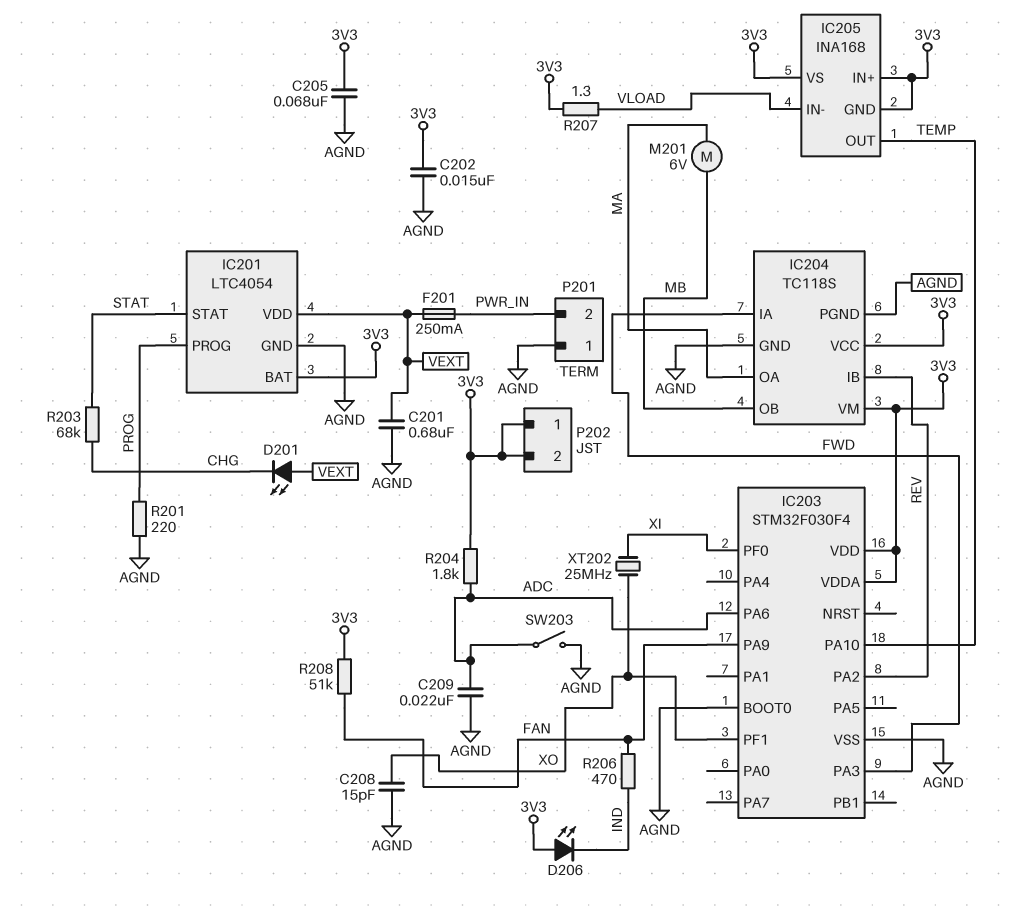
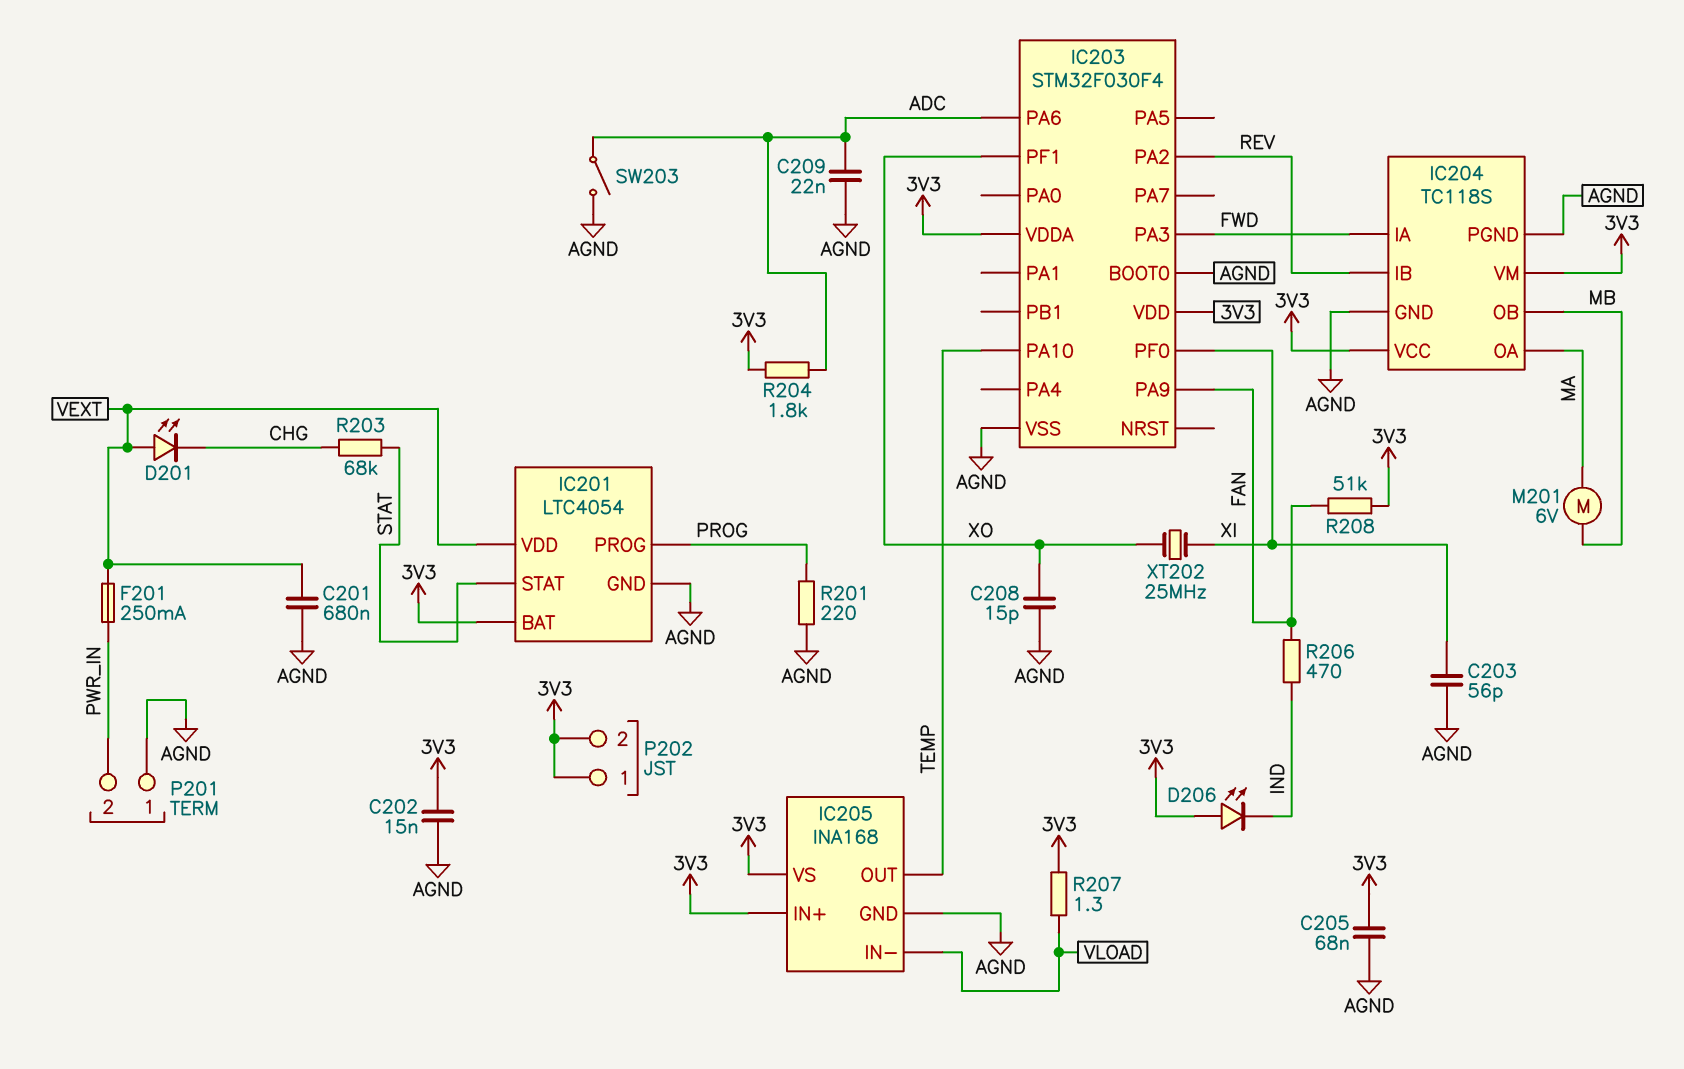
C203: none -> 56pF (AGND, XI)
IC205 pin GND: 3V3 -> AGND

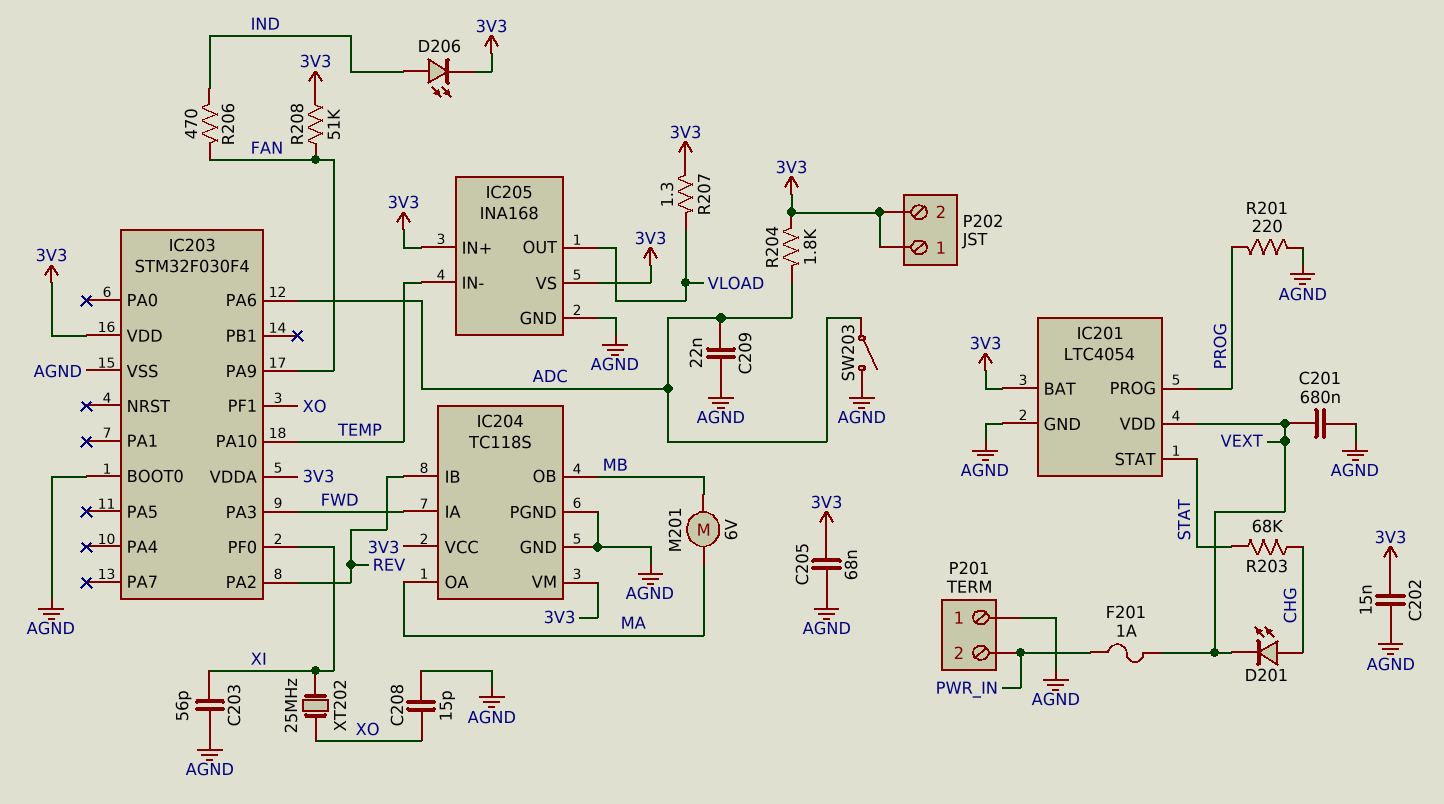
D201: LED (A VEXT, K CHG) -> LED (A CHG, K VEXT)
D206: LED (A 3V3, K IND) -> LED (A IND, K 3V3)
F201: 250mA (PWR_IN, VEXT) -> 1A (PWR_IN, VEXT)
IC205 pin IN-: VLOAD -> TEMP
IC205 pin OUT: TEMP -> VLOAD

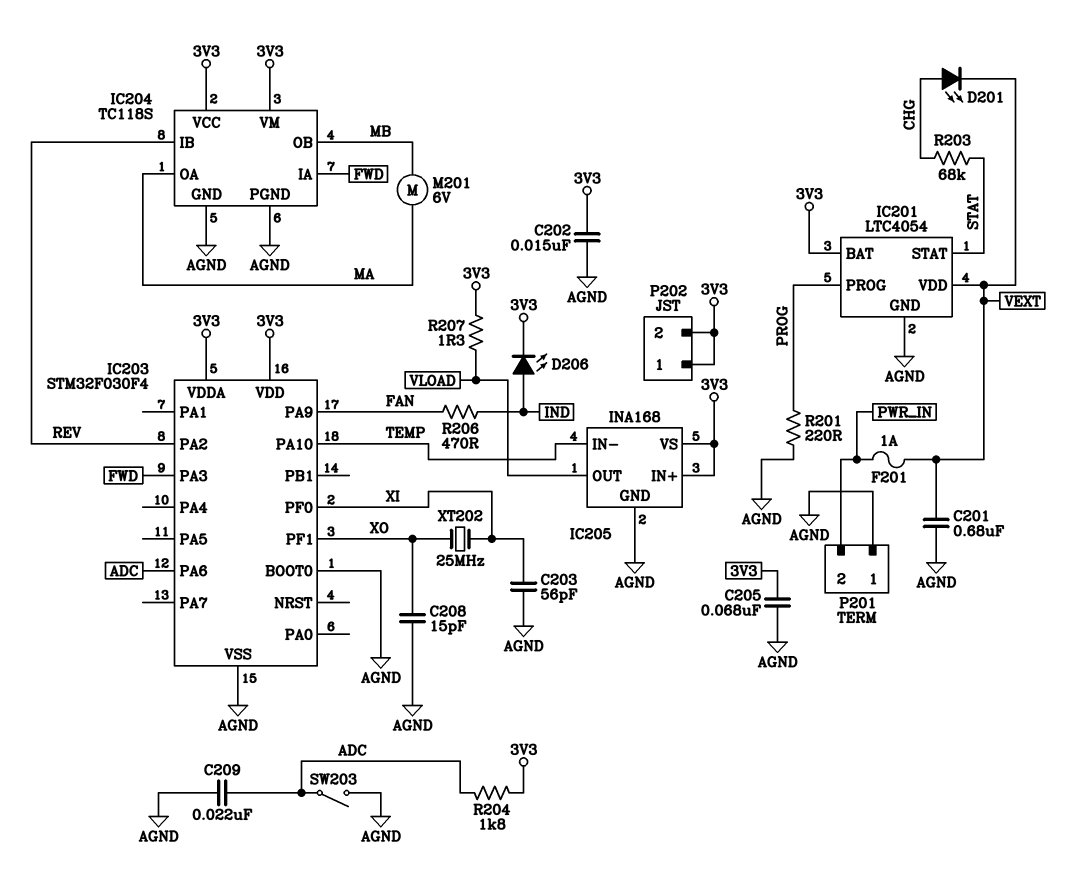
R208: 51k (3V3, FAN) -> none

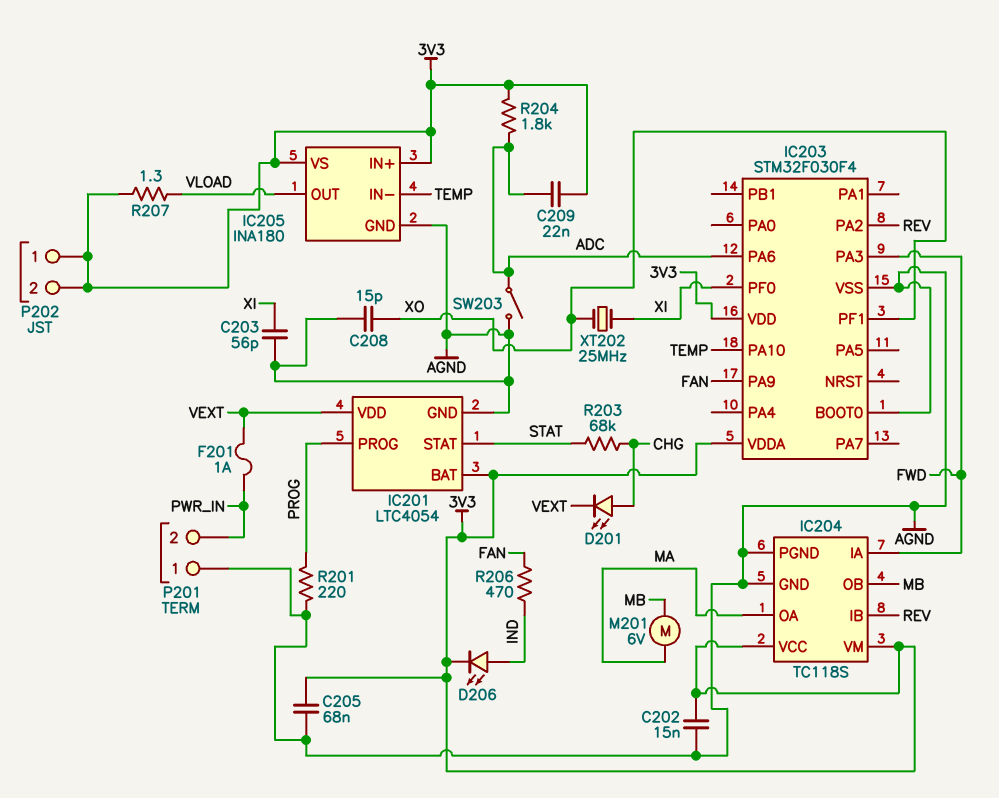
C201: 680nF (AGND, VEXT) -> none
C209: 22nF (ADC, AGND) -> 22nF (3V3, ADC)
IC205: INA168 -> INA180

